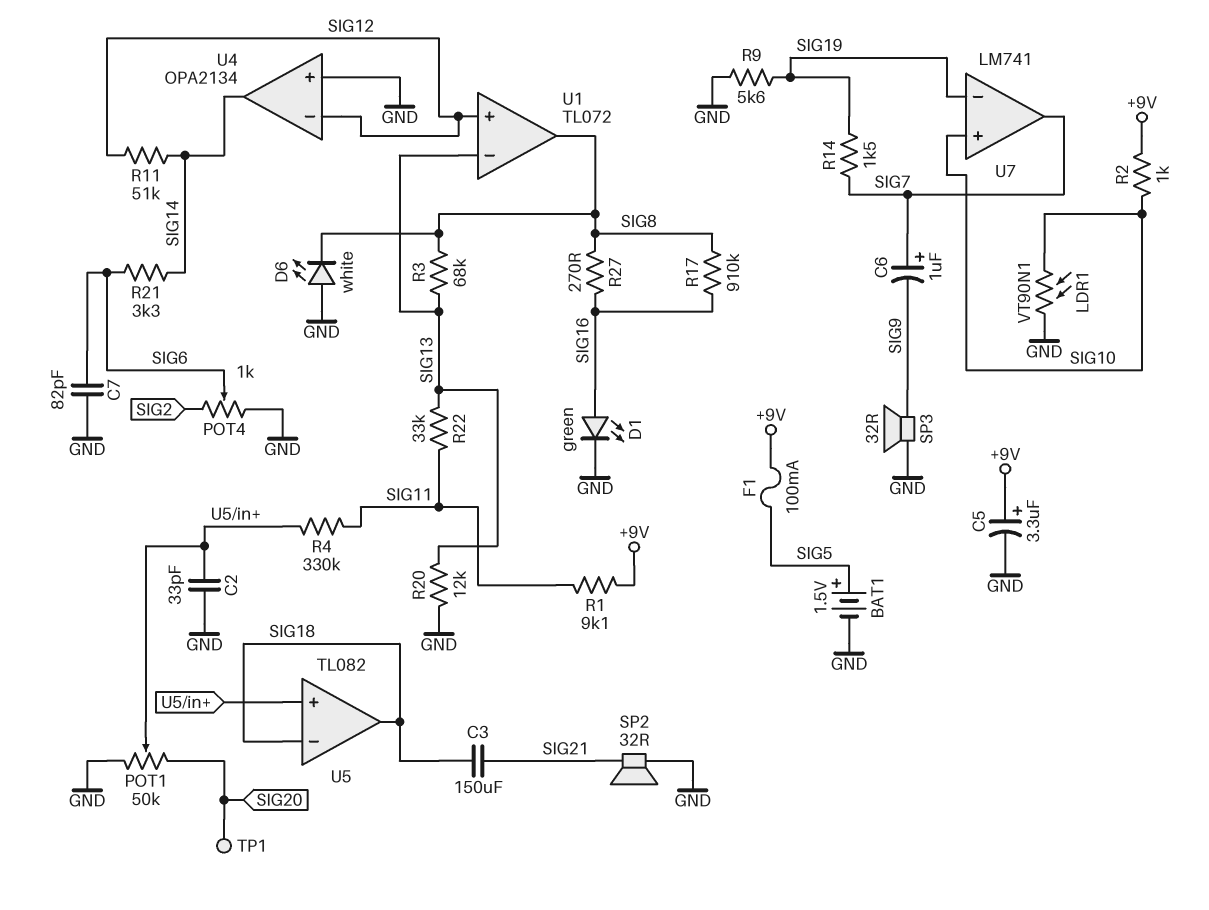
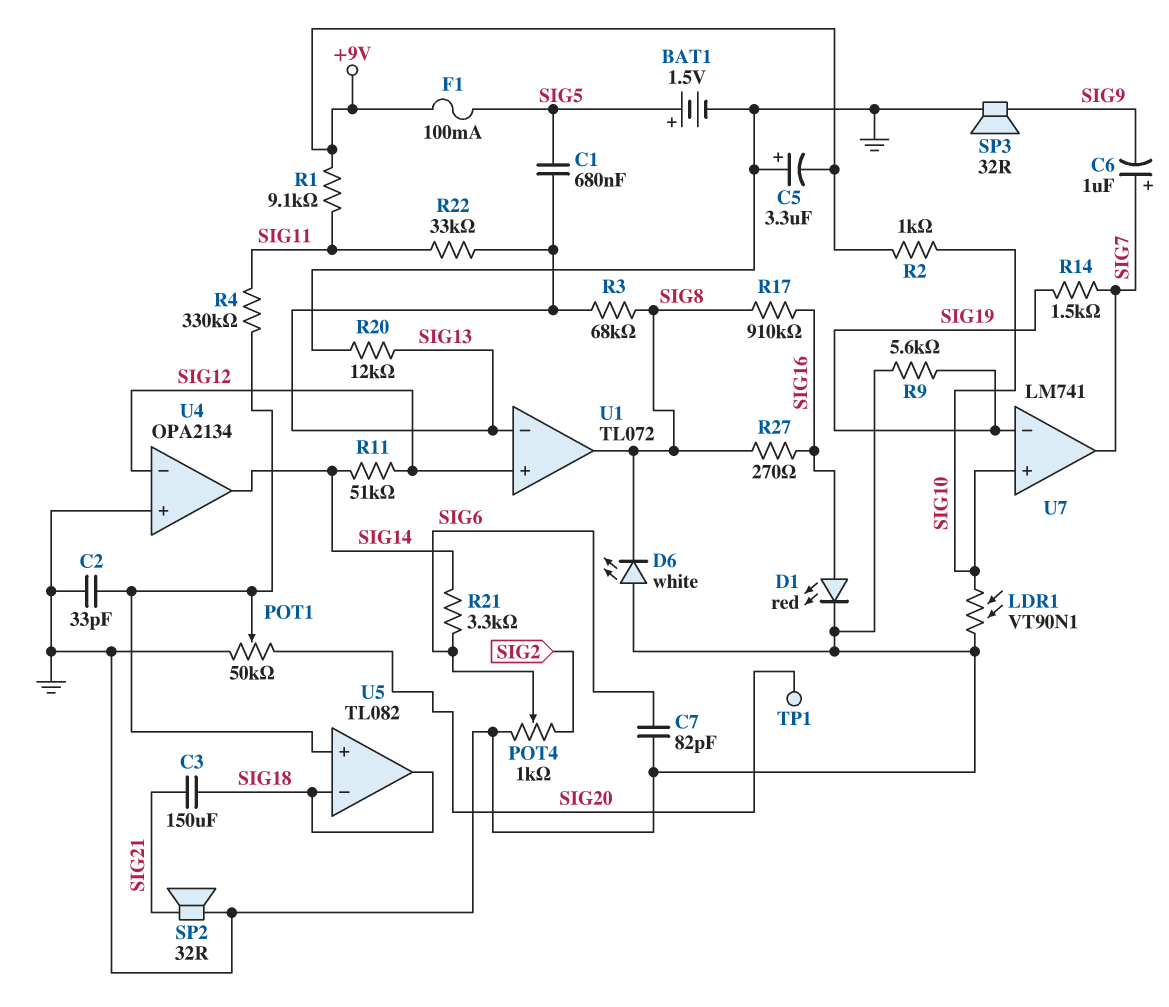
C1: none -> 680nF (SIG5, SIG13)
C5: 3.3uF (plus +9V, minus GND) -> 3.3uF (plus GND, minus +9V)
D1: LED green (A SIG16, K GND) -> LED red (A SIG16, K GND)

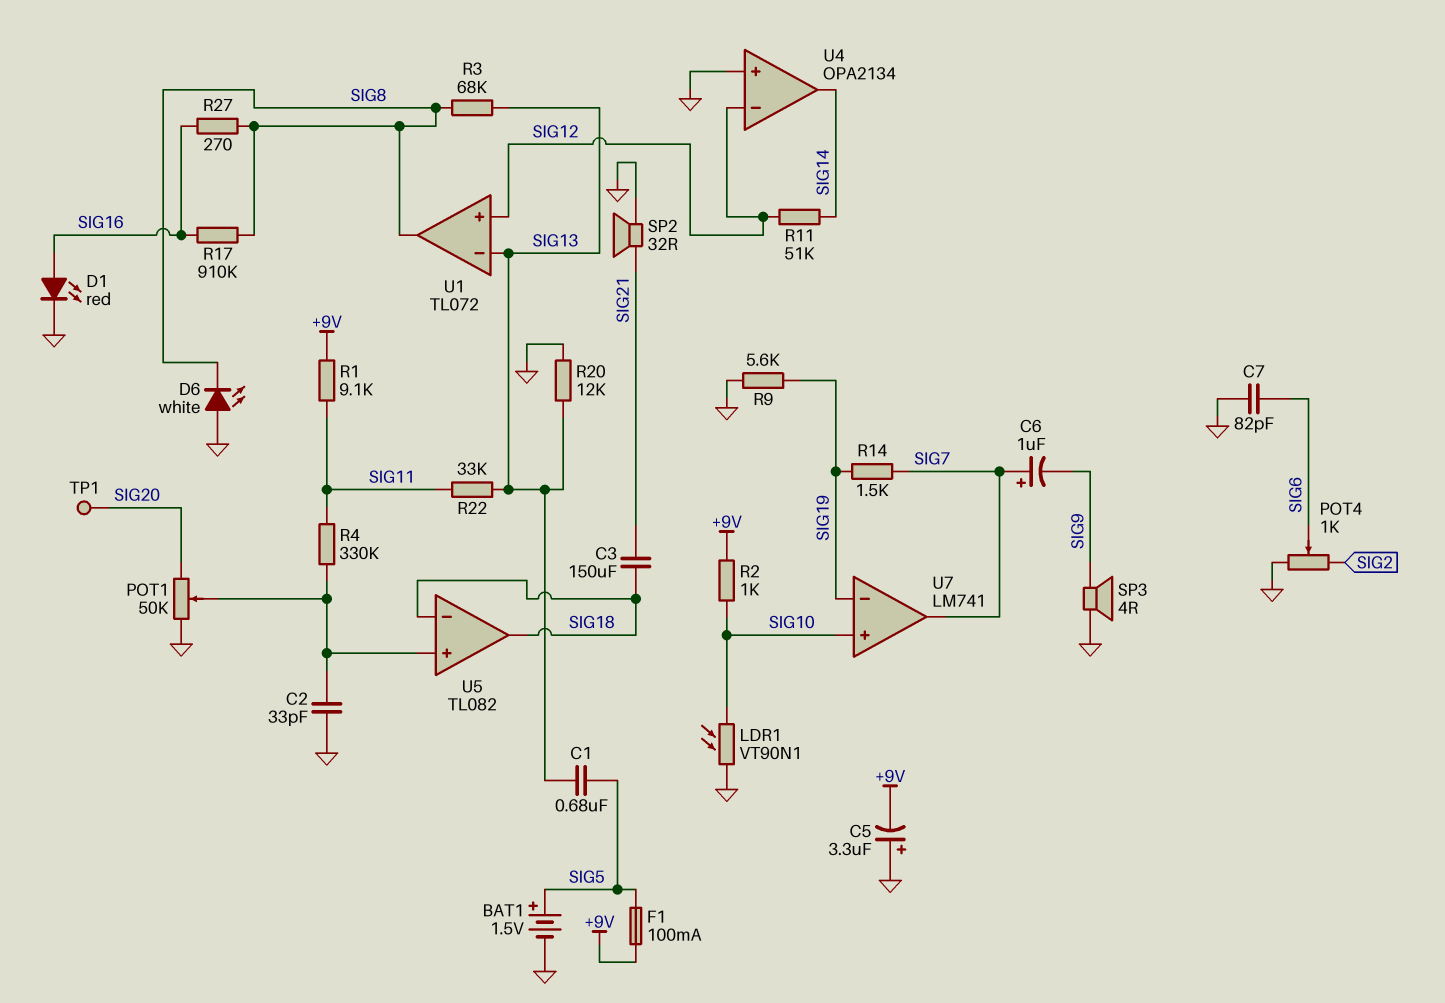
R21: 3.3k (SIG6, SIG14) -> none
SP3: speaker 32R (GND, SIG9) -> speaker 4R (GND, SIG9)

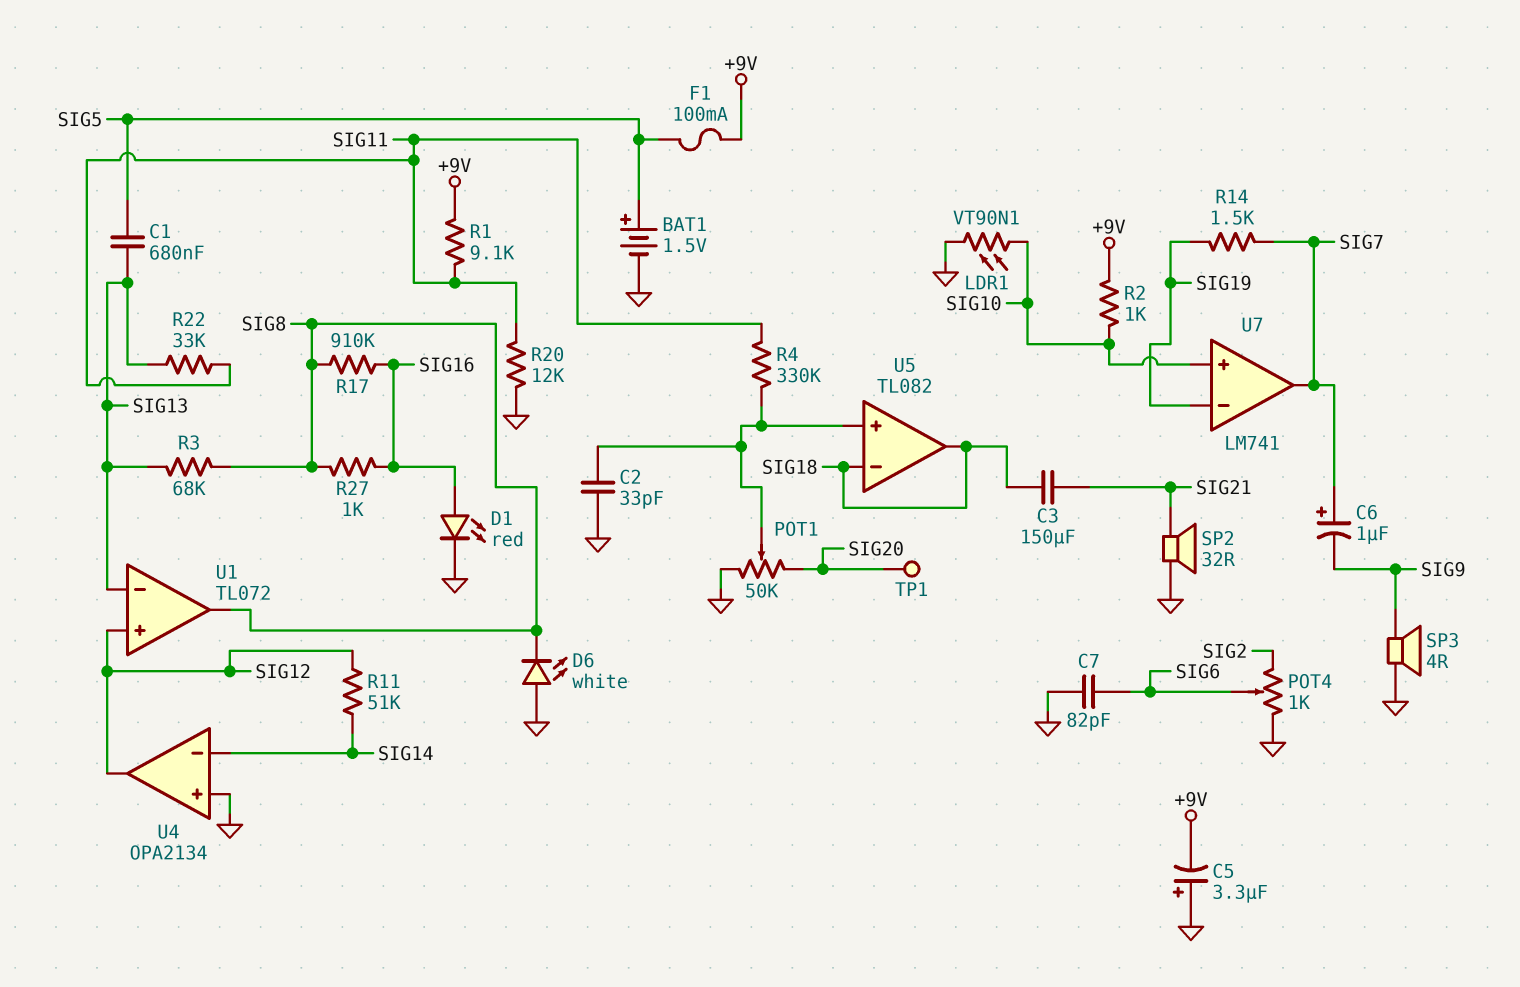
R9: 5.6k (GND, SIG19) -> none
R20: 12k (GND, SIG13) -> 12k (GND, SIG11)
R27: 270 (SIG8, SIG16) -> 1k (SIG8, SIG16)
U4 pin in-: SIG12 -> SIG14
U4 pin out: SIG14 -> SIG12

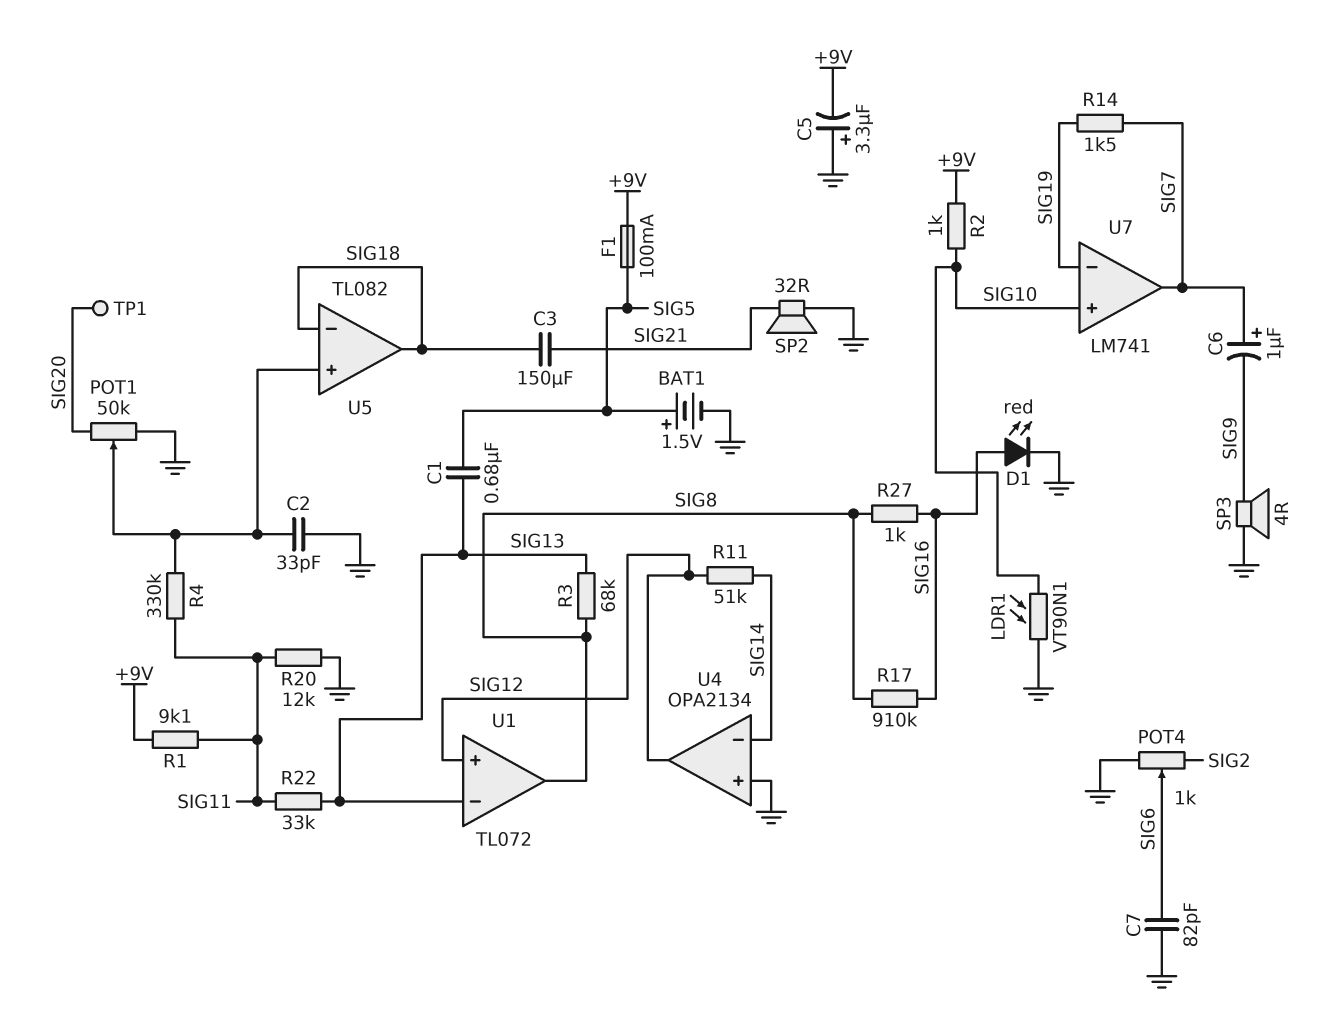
D6: LED white (A GND, K SIG8) -> none

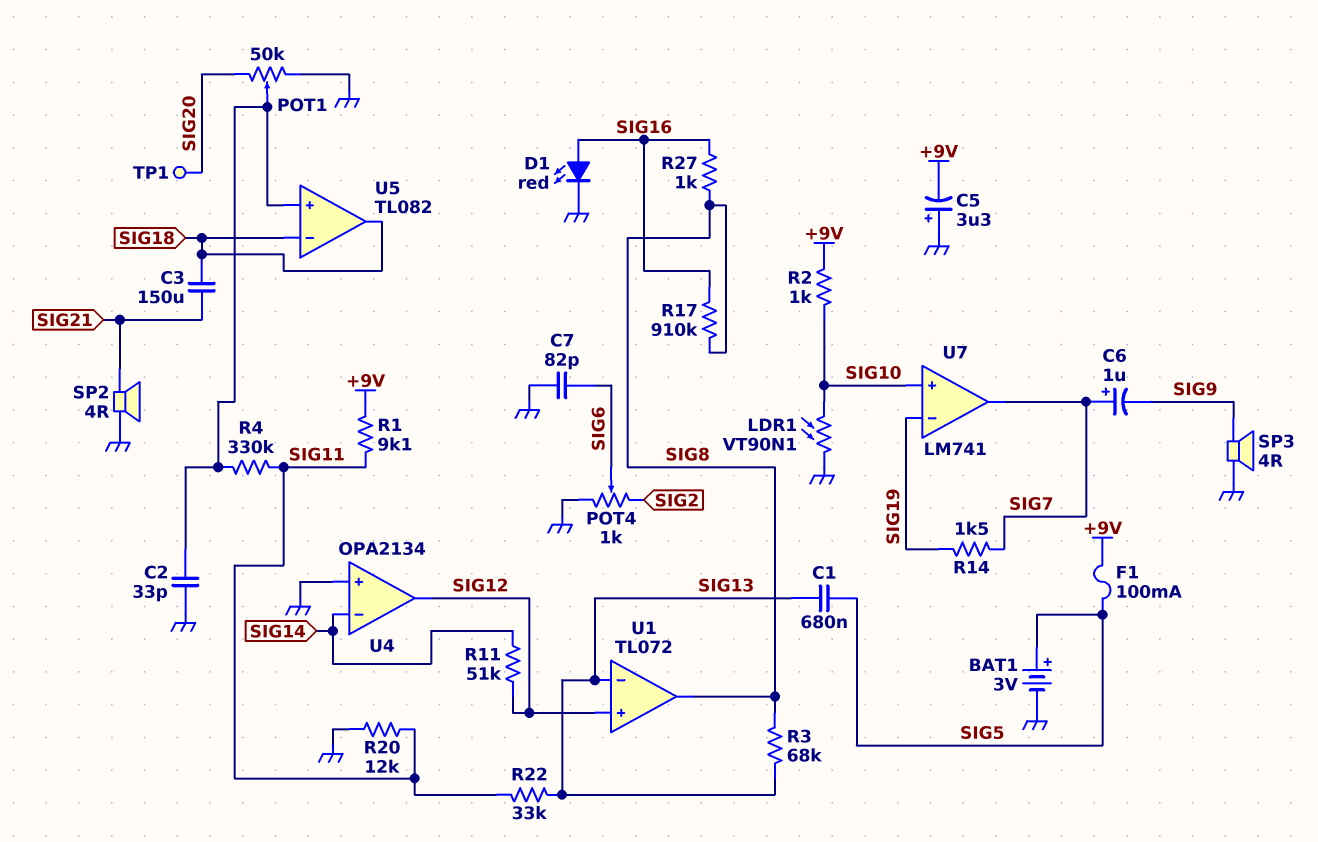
BAT1: 1.5V (plus SIG5, minus GND) -> 3V (plus SIG5, minus GND)
SP2: speaker 32R (GND, SIG21) -> speaker 4R (GND, SIG21)

